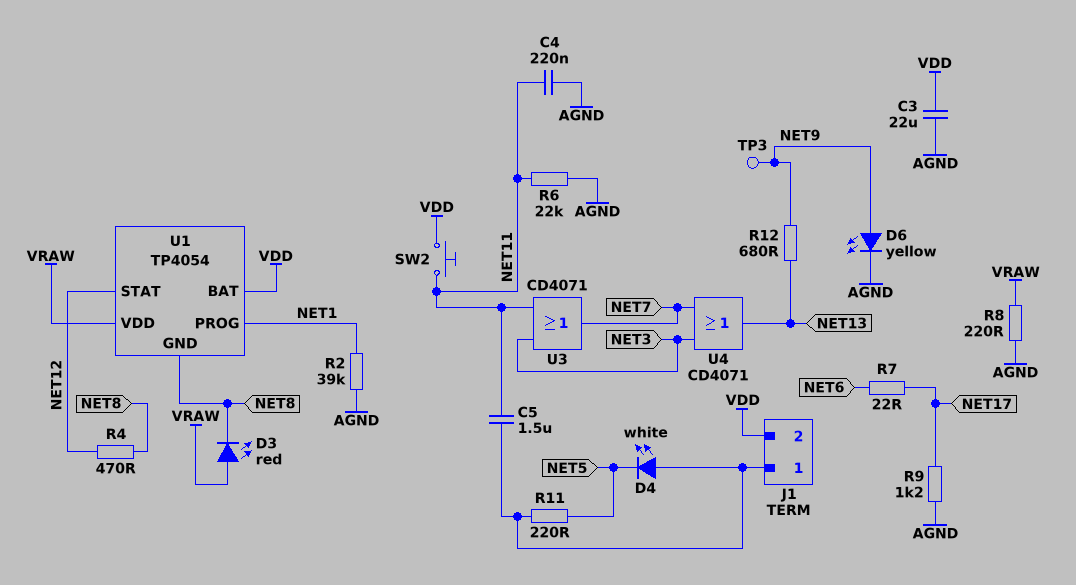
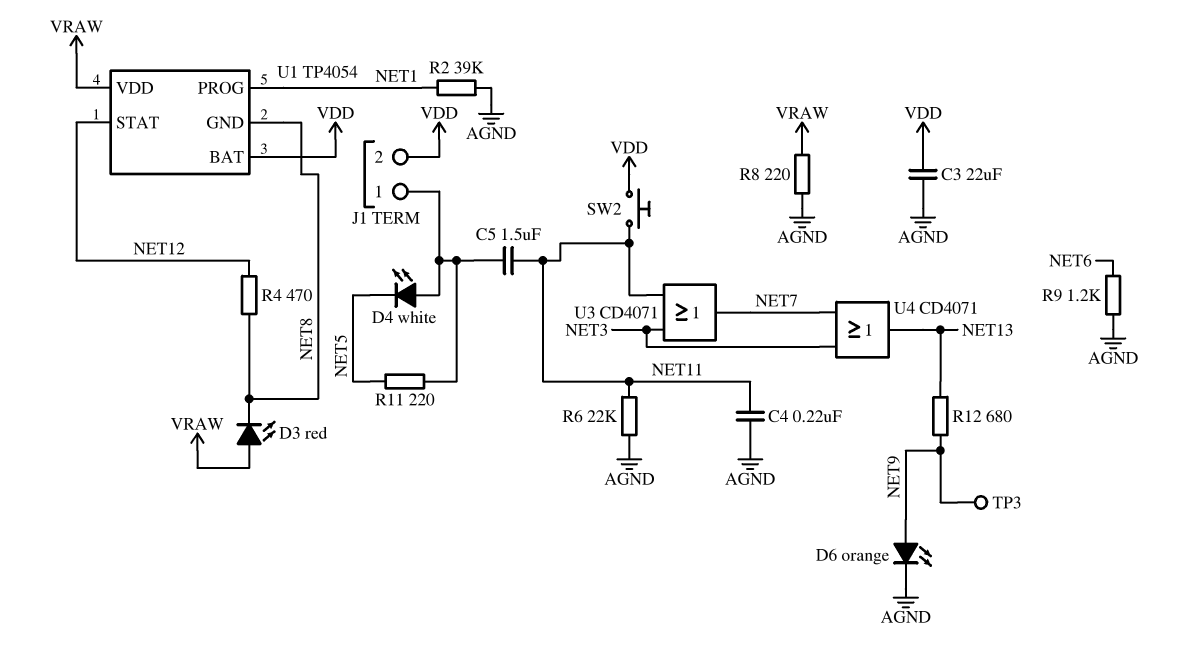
D6: LED yellow (A NET9, K AGND) -> LED orange (A NET9, K AGND)
R7: 22 (NET6, NET17) -> none
R9: 1.2k (AGND, NET17) -> 1.2k (AGND, NET6)

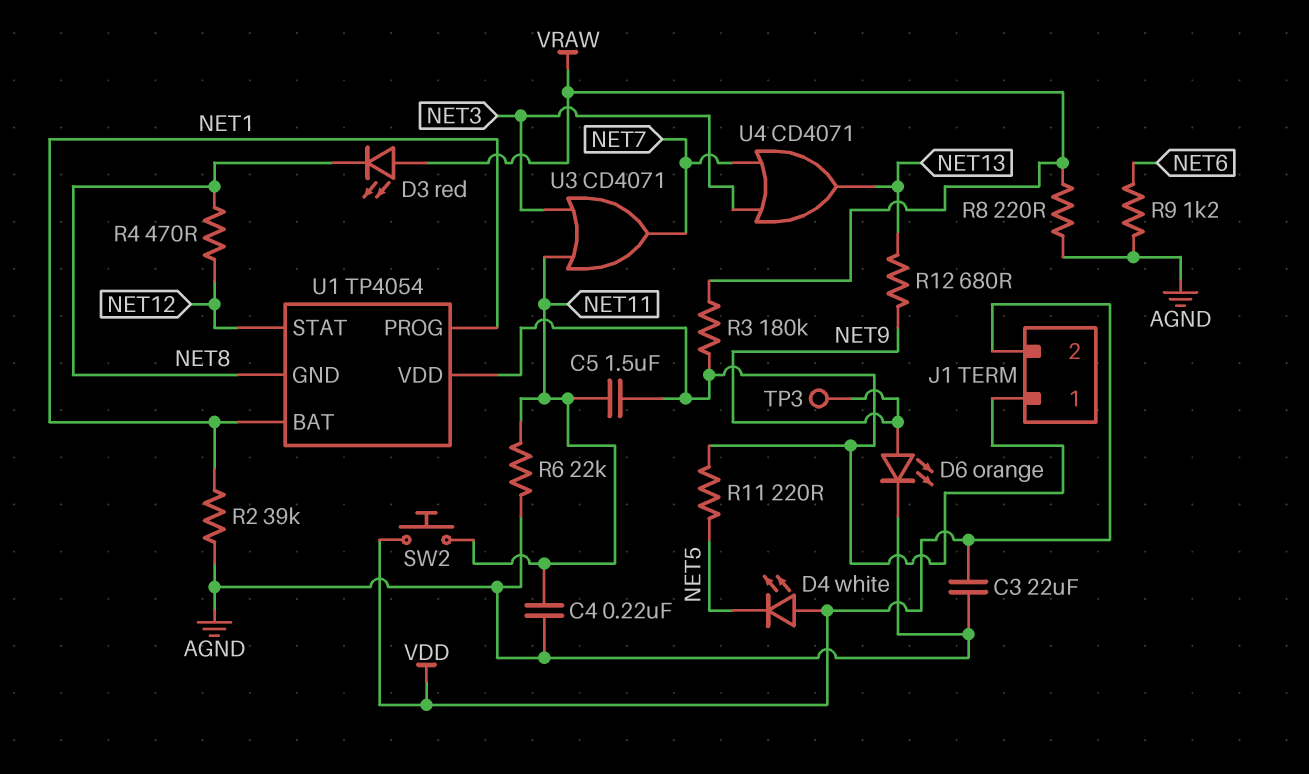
D4: LED white (A J1/1, K NET5) -> LED white (A VDD, K NET5)
R3: none -> 180k (J1/1, VRAW)
U1 pin BAT: VDD -> NET1
U1 pin VDD: VRAW -> J1/1

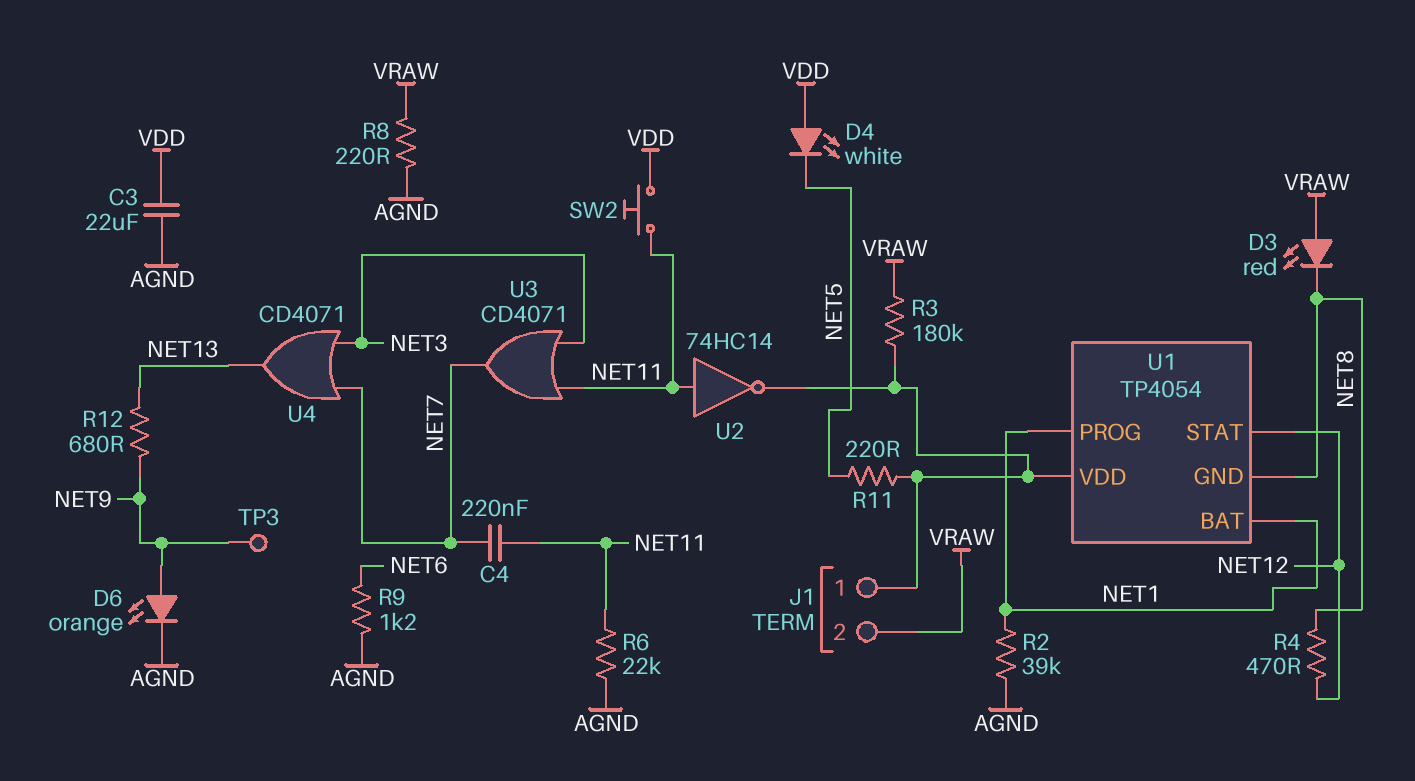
C4: 220nF (AGND, NET11) -> 220nF (NET7, NET11)
C5: 1.5uF (J1/1, NET11) -> none
J1 pin 2: VDD -> VRAW
U2: none -> NOT 74HC14 (in NET11, out J1/1)

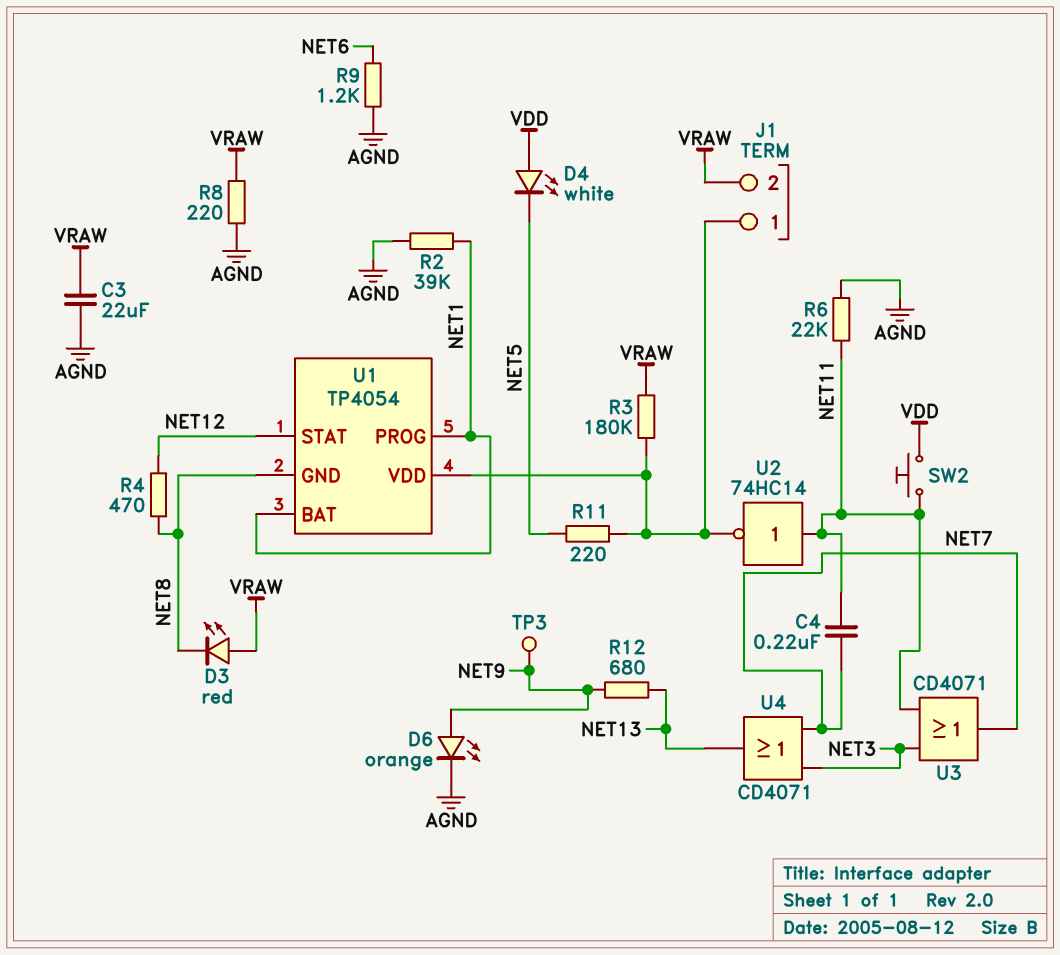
C3: 22uF (AGND, VDD) -> 22uF (AGND, VRAW)

